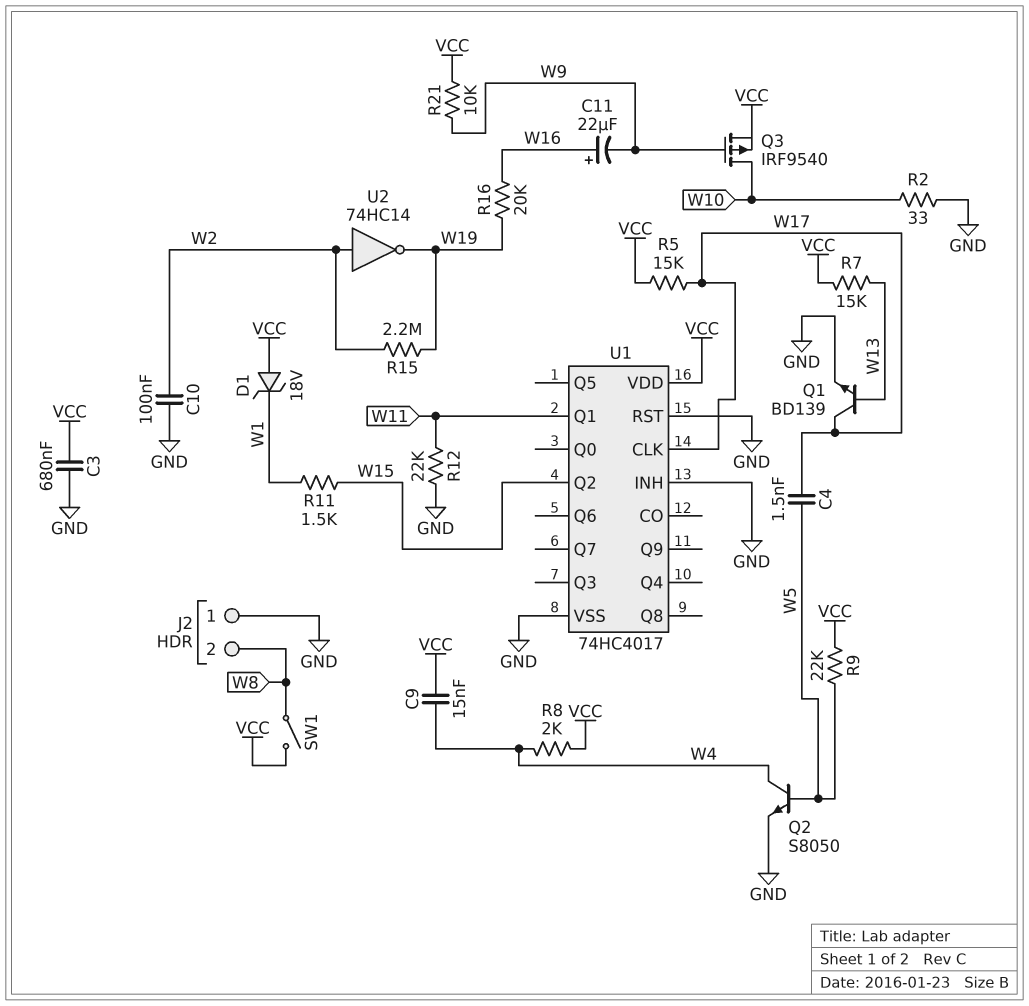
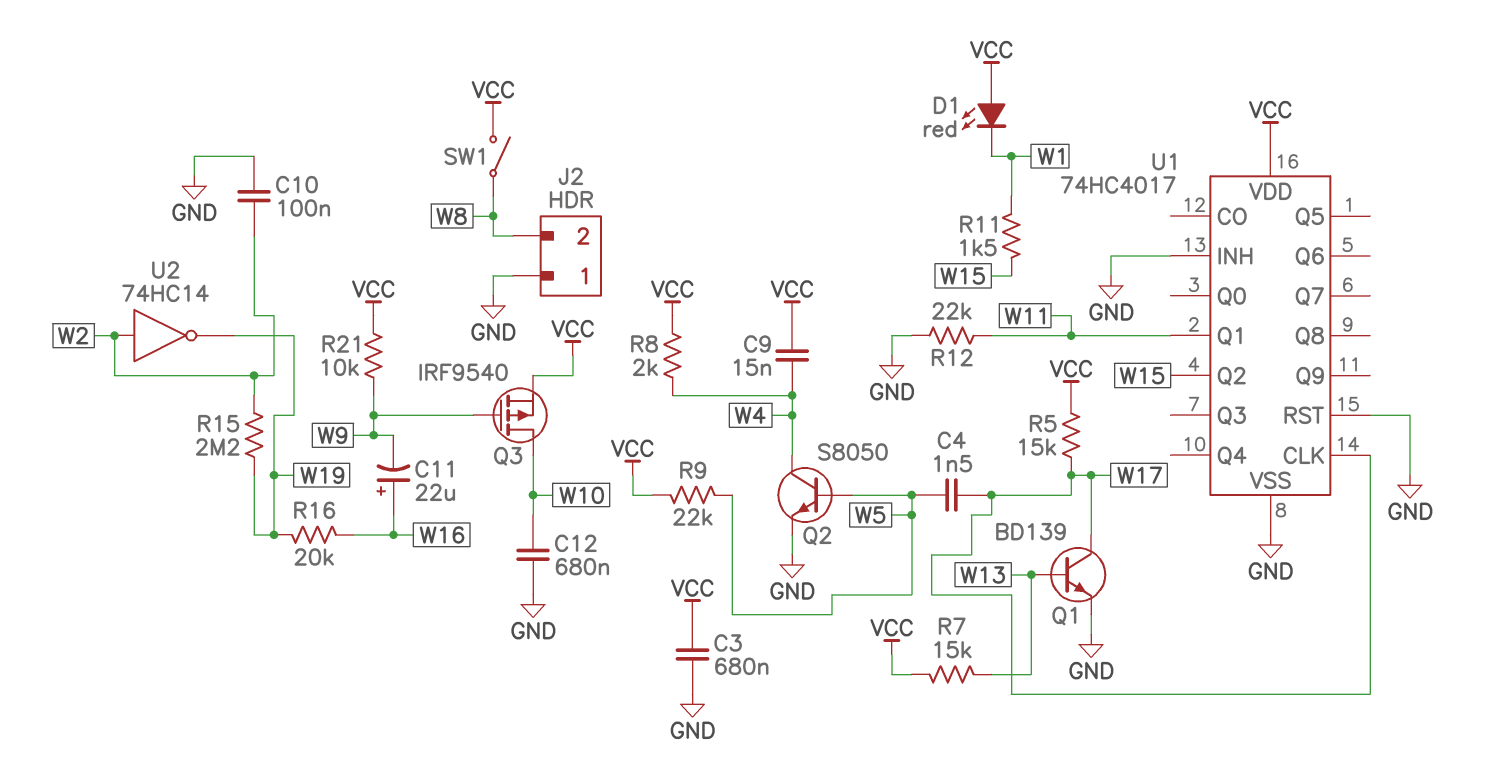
C12: none -> 680nF (GND, W10)
D1: zener 18V (A VCC, K W1) -> LED red (A VCC, K W1)
R2: 33 (GND, W10) -> none

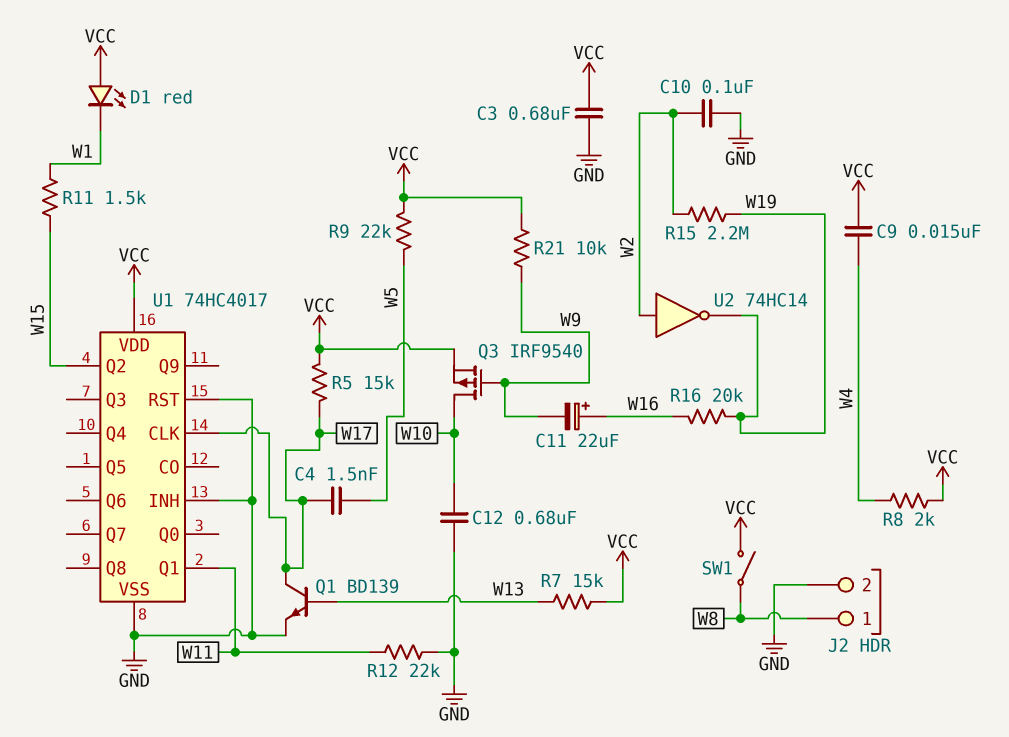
J2 pin 1: GND -> W8
J2 pin 2: W8 -> GND
Q2: NPN S8050 (B W5, C W4, E GND) -> none

